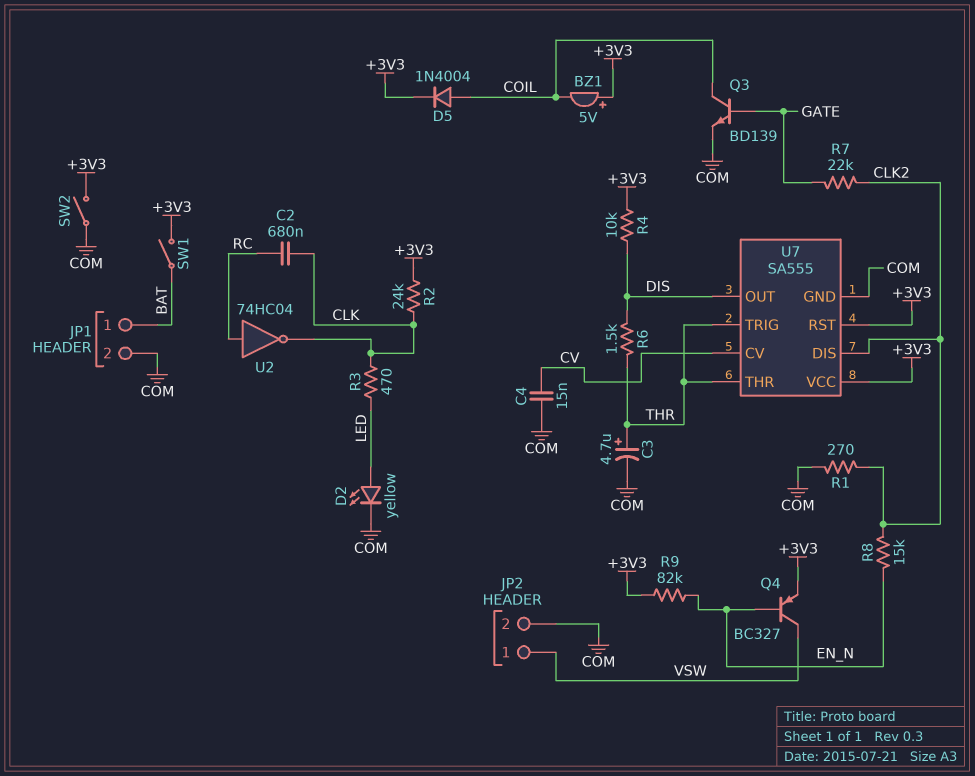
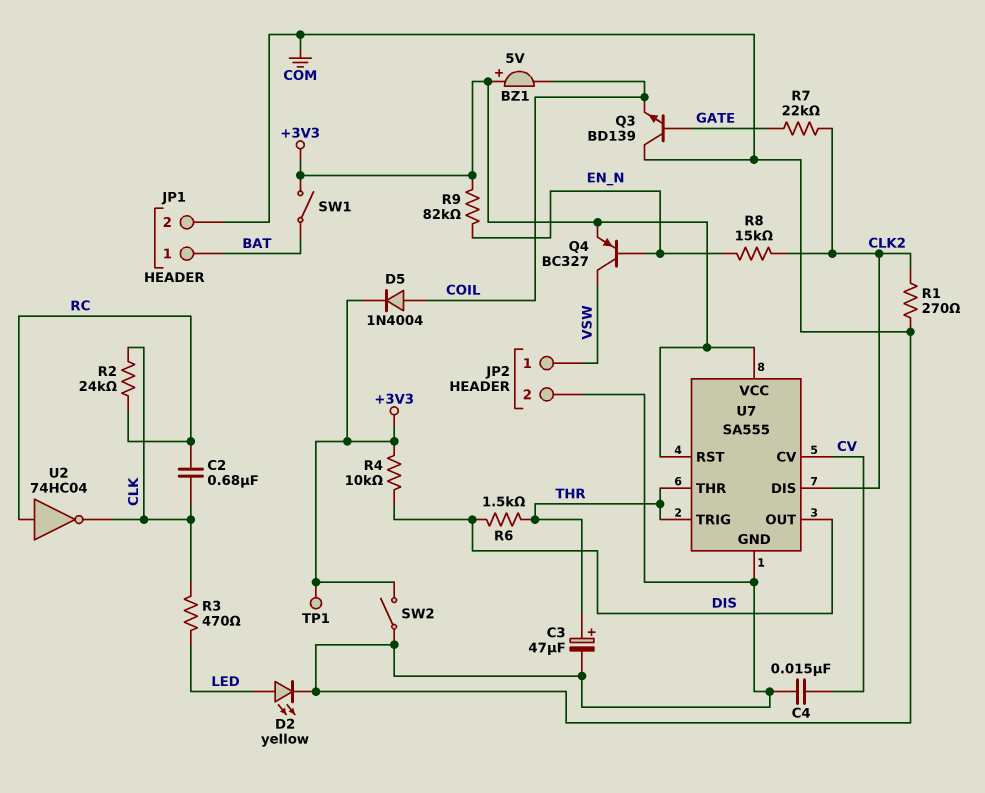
C3: 4.7uF (plus THR, minus COM) -> 47uF (plus THR, minus COM)
Q3: NPN BD139 (B GATE, C COIL, E COM) -> NPN BD139 (B GATE, C COM, E COIL)
R2: 24k (+3V3, CLK) -> 24k (CLK, RC)
TP1: none -> test point (+3V3)

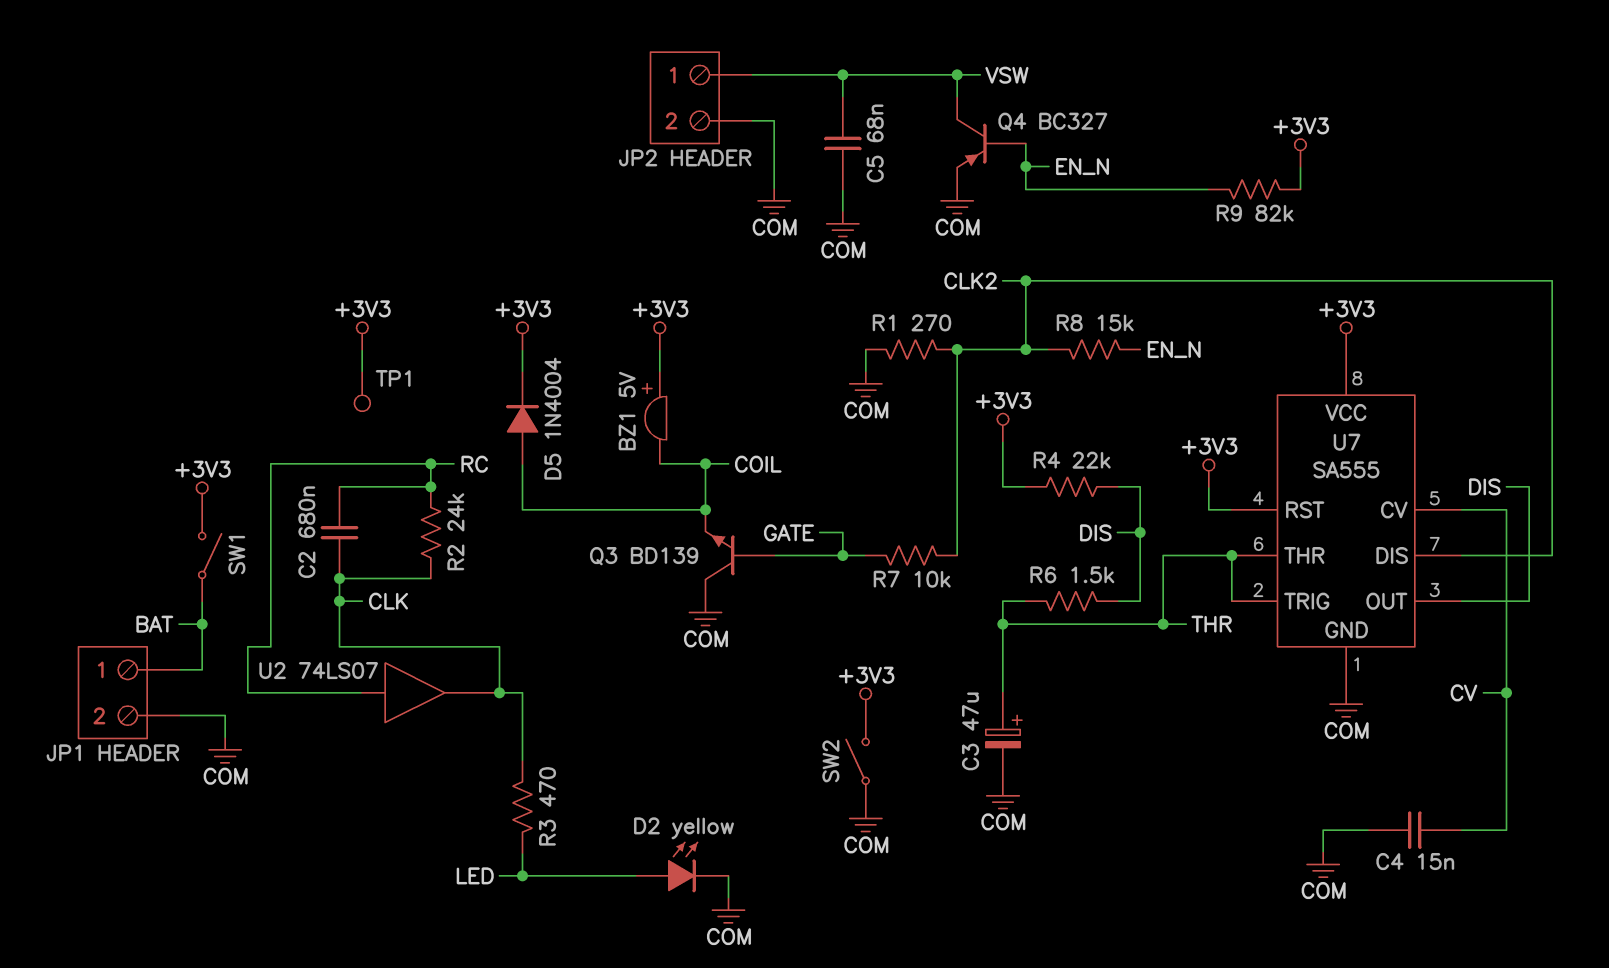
C5: none -> 68nF (COM, VSW)
Q4: PNP BC327 (B EN_N, C VSW, E +3V3) -> PNP BC327 (B EN_N, C VSW, E COM)
R4: 10k (+3V3, DIS) -> 22k (+3V3, DIS)
R7: 22k (CLK2, GATE) -> 10k (CLK2, GATE)
U2: NOT 74HC04 (in RC, out CLK) -> buffer 74LS07 (in RC, out CLK)

